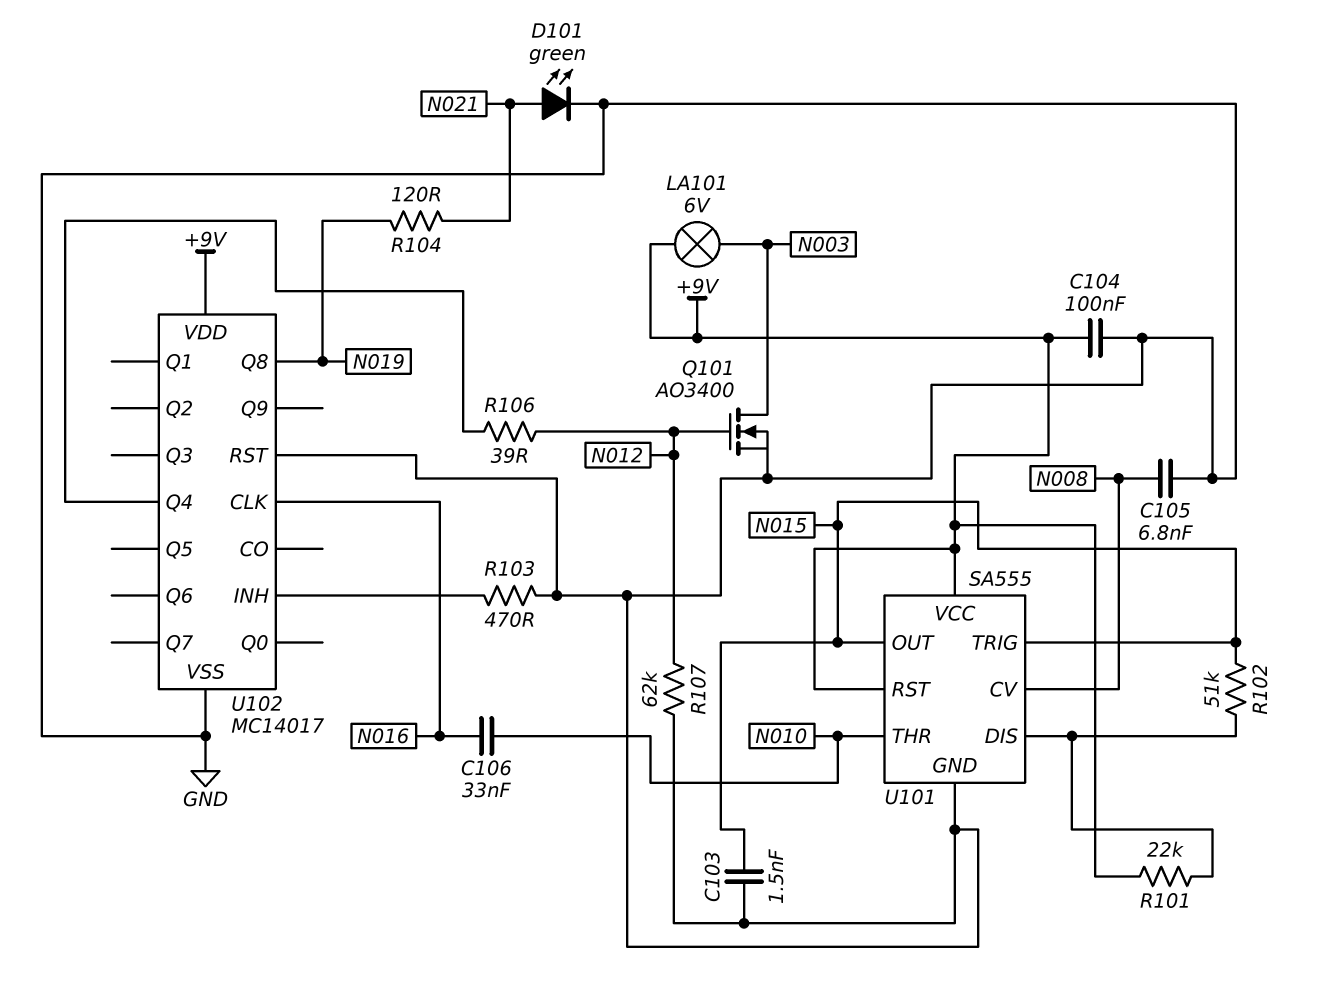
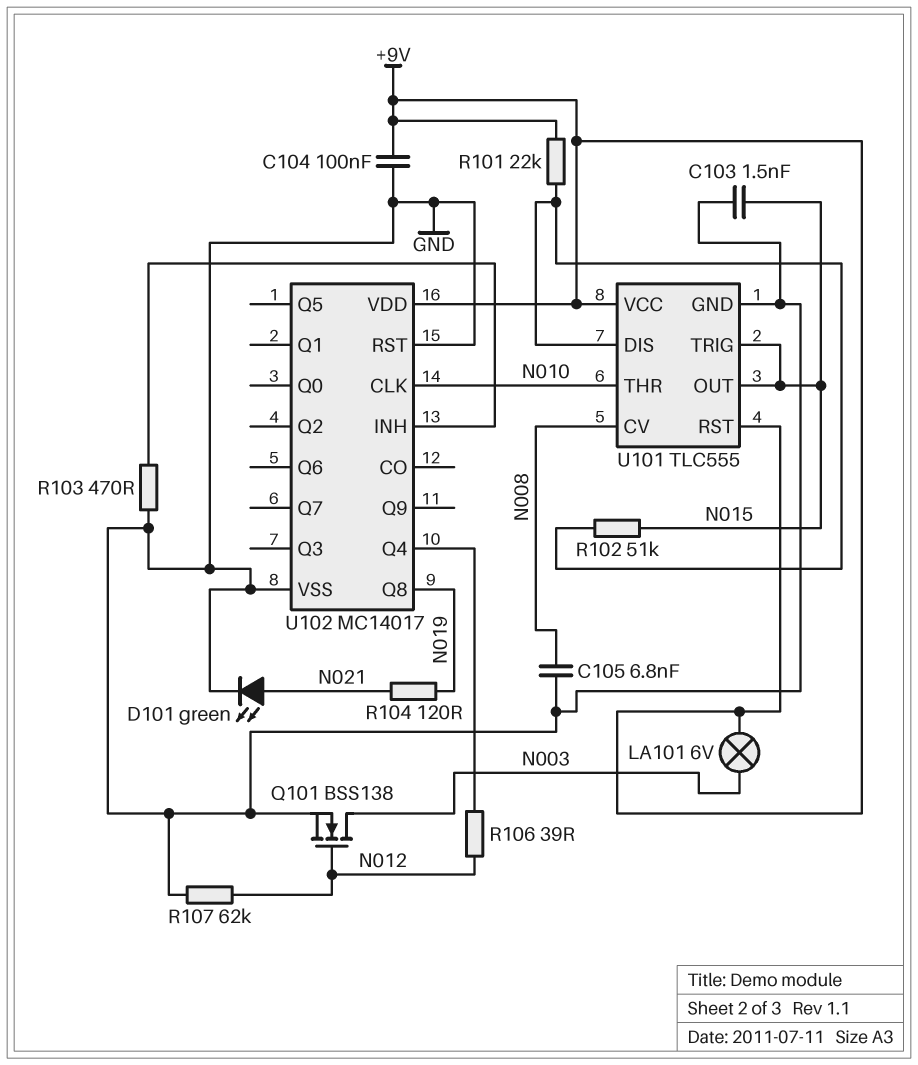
C106: 33nF (N010, N016) -> none
Q101: NMOS AO3400 (G N012, D N003, S GND) -> NMOS BSS138 (G N012, D N003, S GND)
U101: SA555 -> TLC555
U102 pin CLK: N016 -> N010

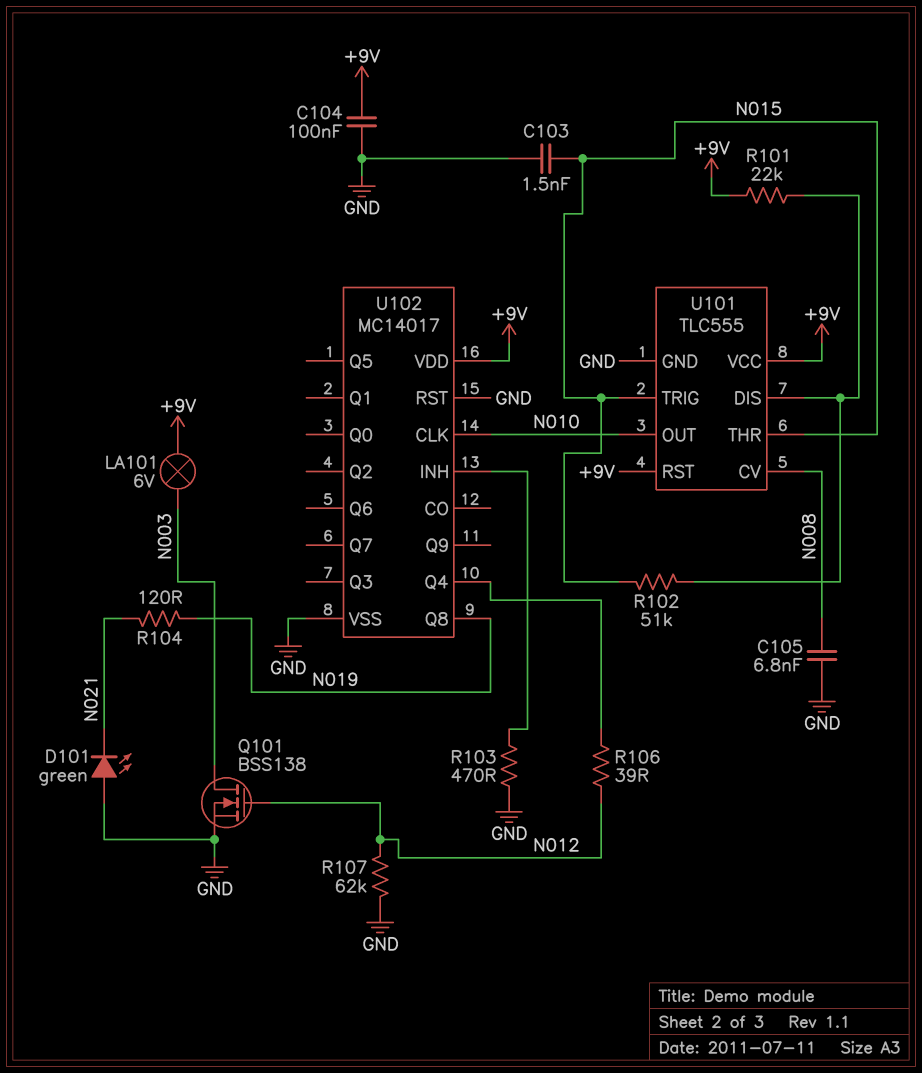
D101: LED green (A N021, K GND) -> LED green (A GND, K N021)
U101 pin OUT: N015 -> N010
U101 pin THR: N010 -> N015

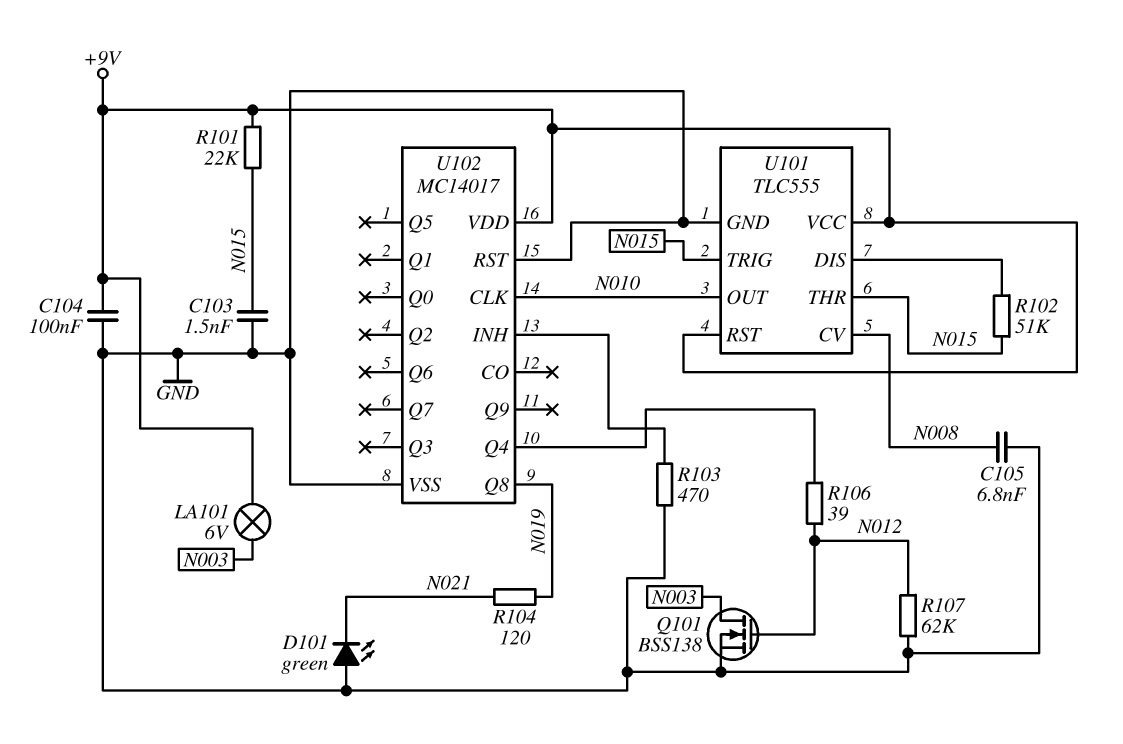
R101: 22k (+9V, U101/DIS) -> 22k (+9V, N015)

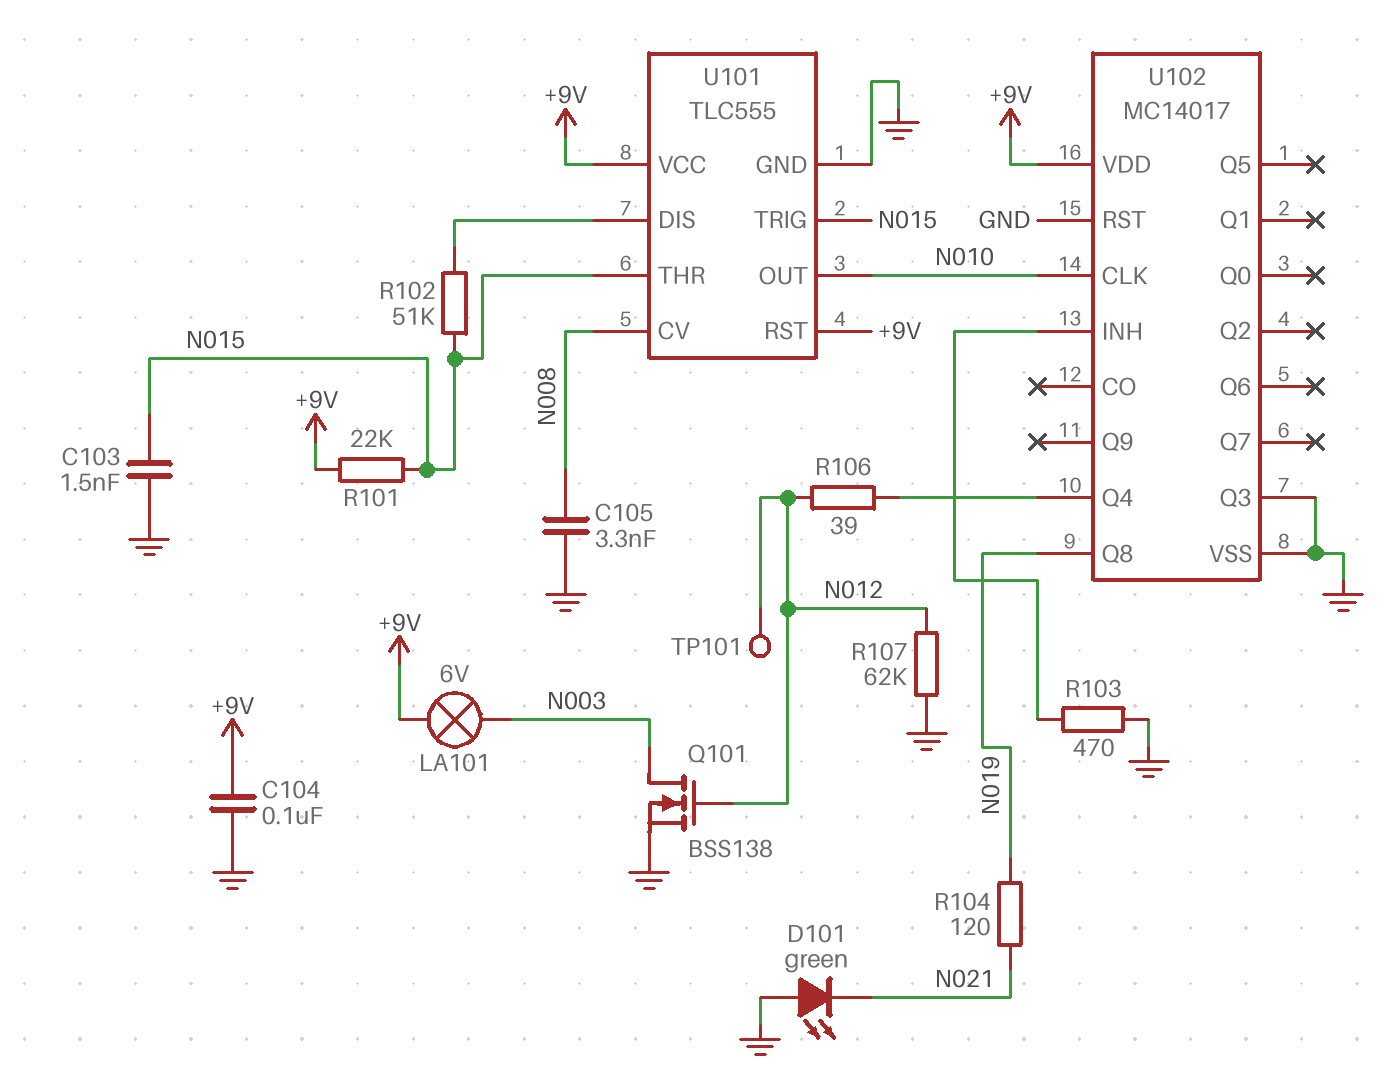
C105: 6.8nF (GND, N008) -> 3.3nF (GND, N008)
TP101: none -> test point (N012)
U102 pin Q3: none -> GND

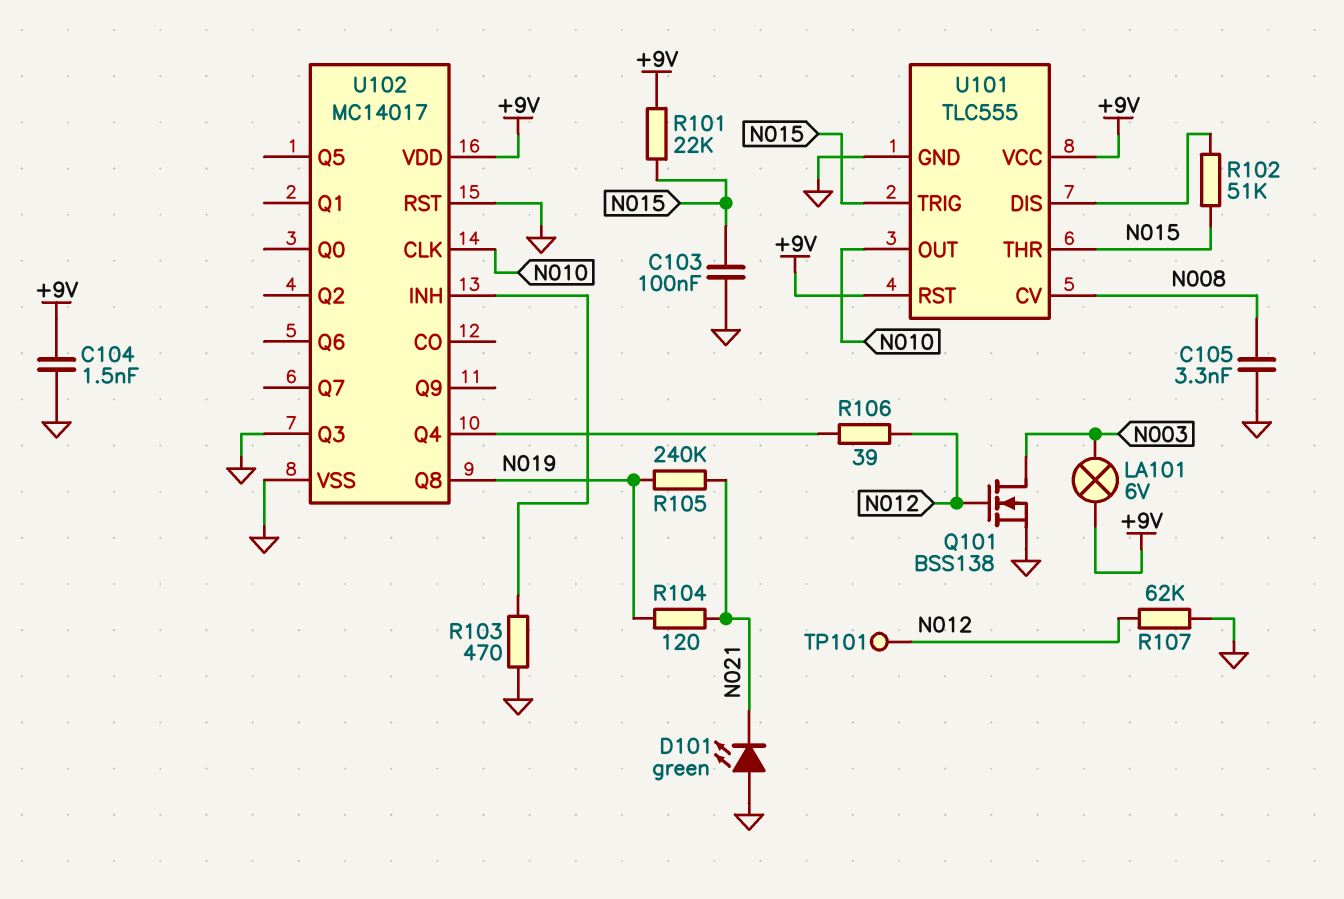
C103: 1.5nF (GND, N015) -> 100nF (GND, N015)
C104: 100nF (+9V, GND) -> 1.5nF (+9V, GND)
R105: none -> 240k (N019, N021)

